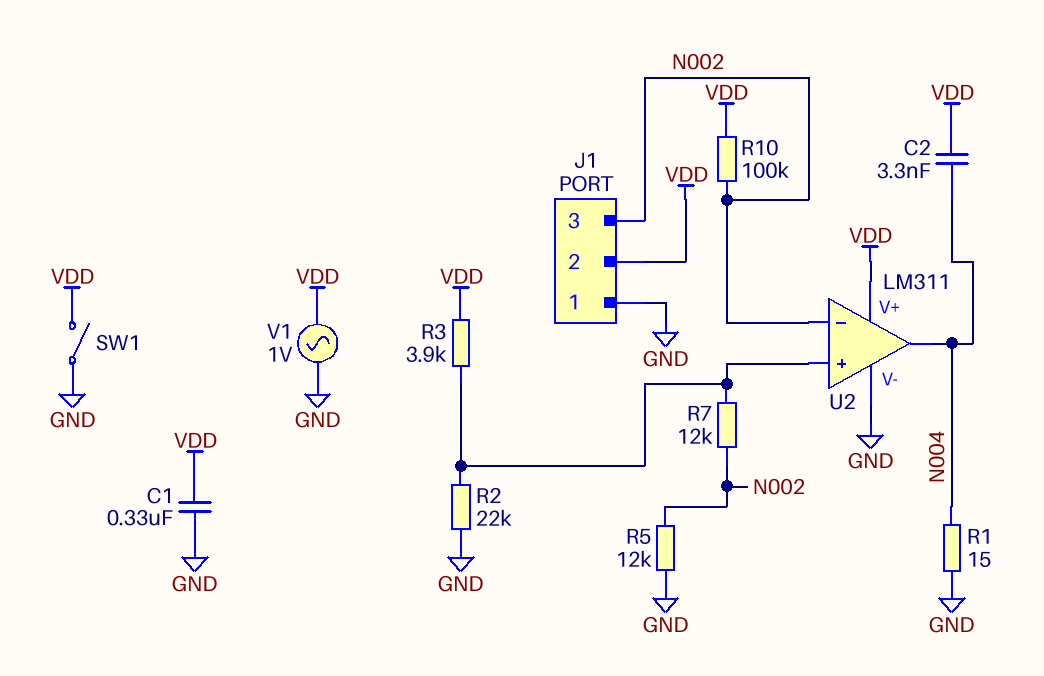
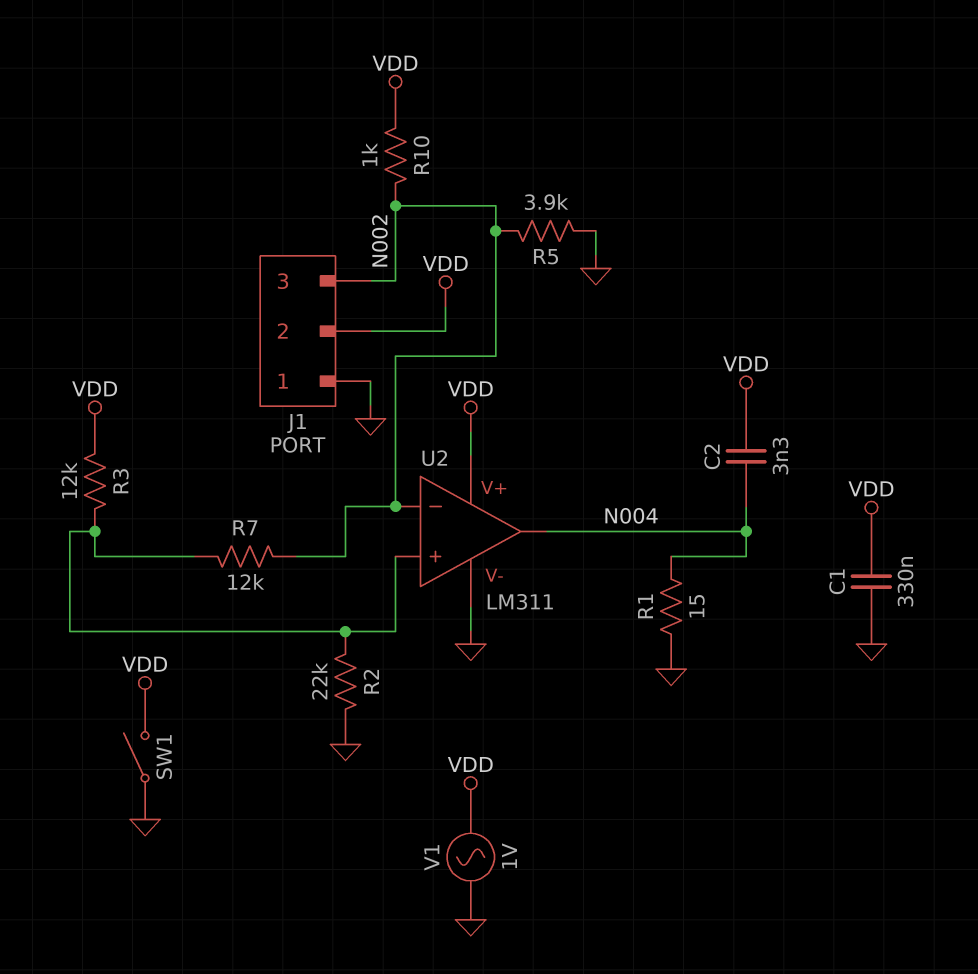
R3: 3.9k (U2/in+, VDD) -> 12k (U2/in+, VDD)
R5: 12k (GND, N002) -> 3.9k (GND, N002)
R10: 100k (N002, VDD) -> 1k (N002, VDD)

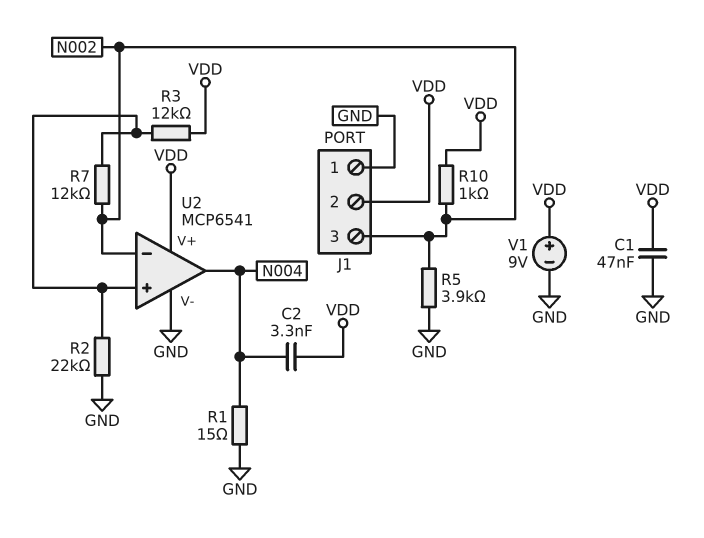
C1: 330nF (GND, VDD) -> 47nF (GND, VDD)
SW1: switch (GND, VDD) -> none
U2: LM311 -> MCP6541
V1: AC 1V (GND, VDD) -> 9V (plus VDD, minus GND)

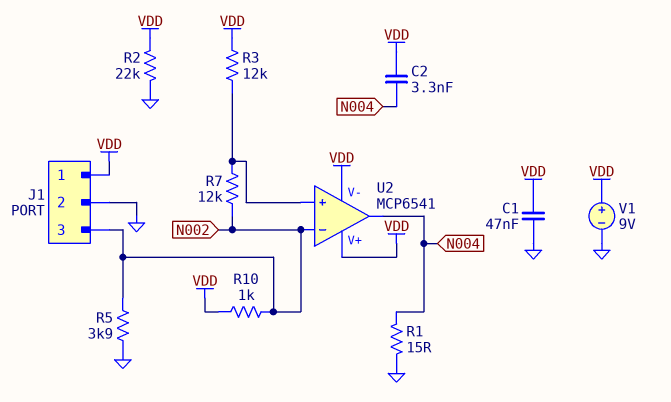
J1 pin 1: GND -> VDD
J1 pin 2: VDD -> GND
R2: 22k (GND, U2/in+) -> 22k (GND, VDD)
U2 pin V-: GND -> VDD

